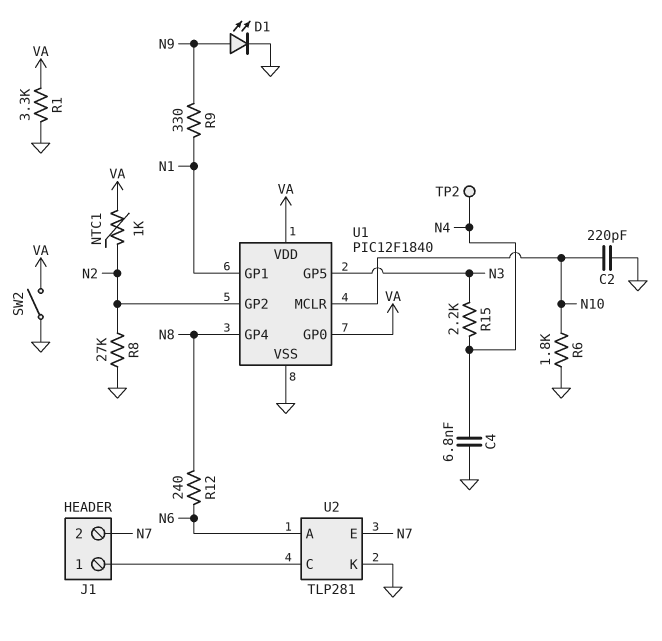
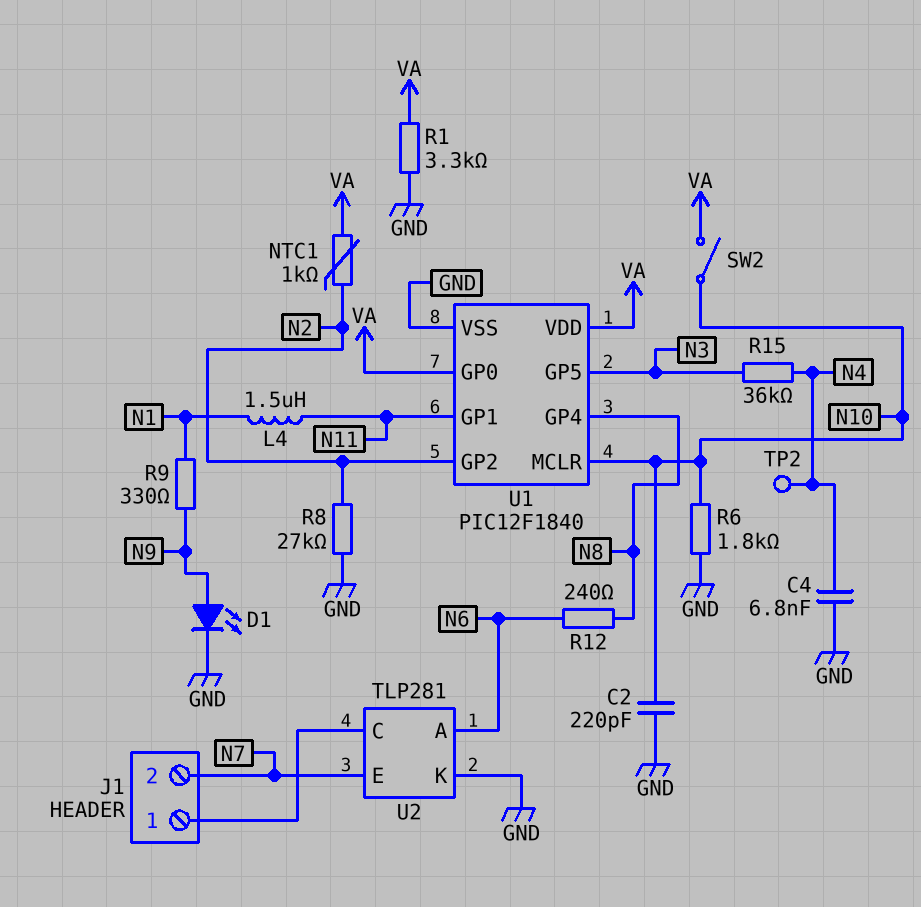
L4: none -> 1.5uH (N1, N11)
R15: 2.2k (N3, N4) -> 36k (N3, N4)
SW2: switch (GND, VA) -> switch (N10, VA)
U1 pin GP1: N1 -> N11

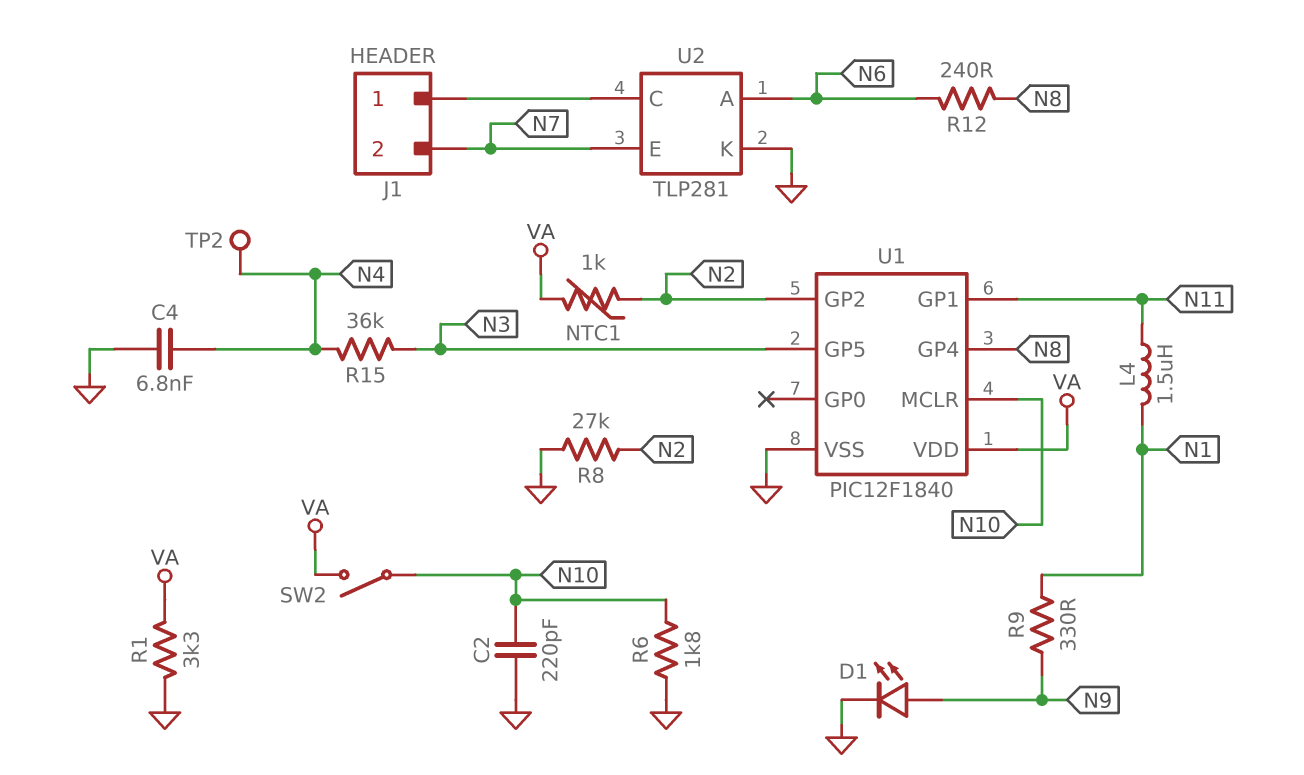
U1 pin GP0: VA -> none

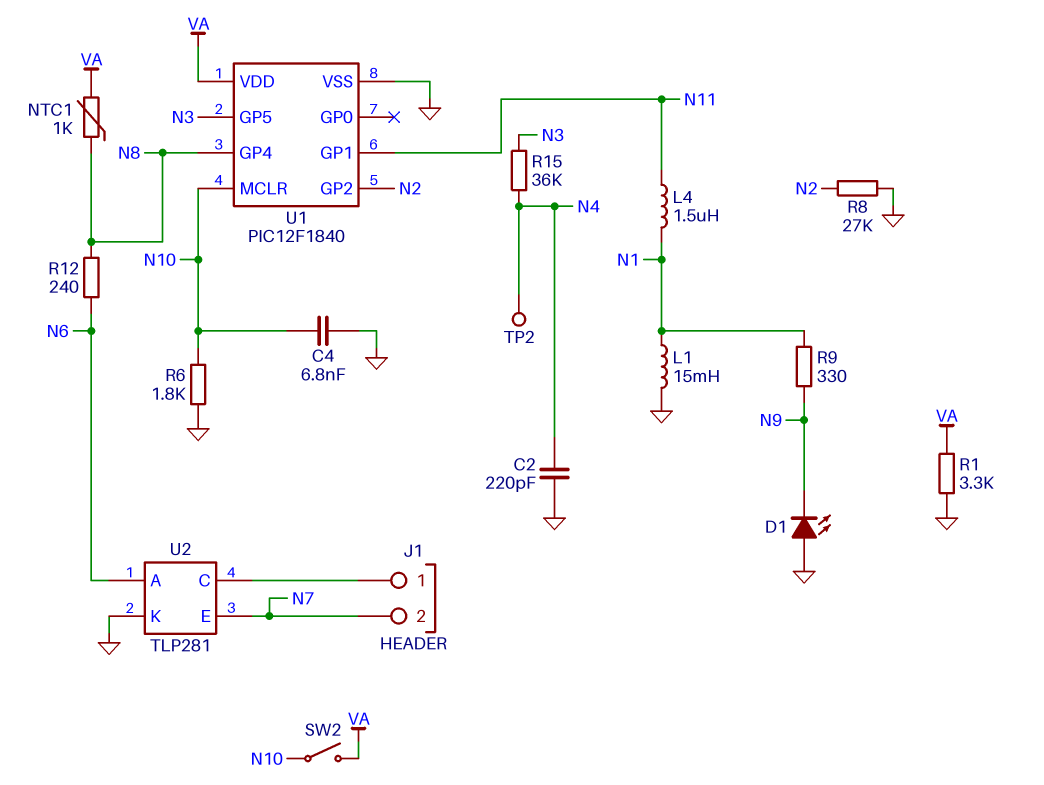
C2: 220pF (GND, N10) -> 220pF (GND, N4)
C4: 6.8nF (GND, N4) -> 6.8nF (GND, N10)
D1: LED (A N9, K GND) -> LED (A GND, K N9)
L1: none -> 15mH (GND, N1)
NTC1: 1k (N2, VA) -> 1k (N8, VA)

